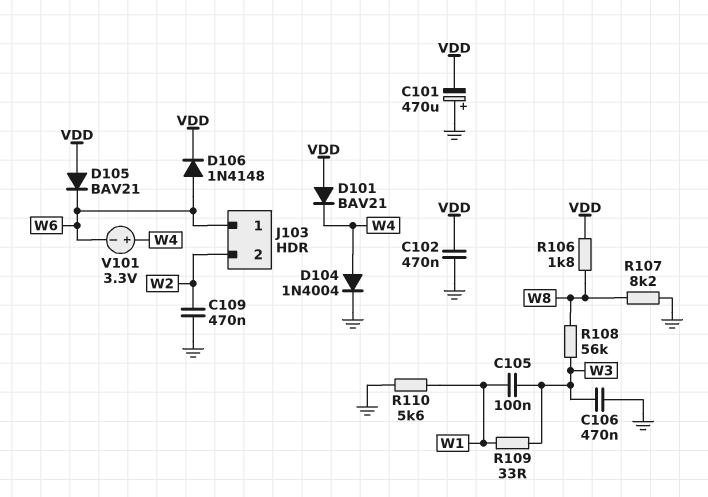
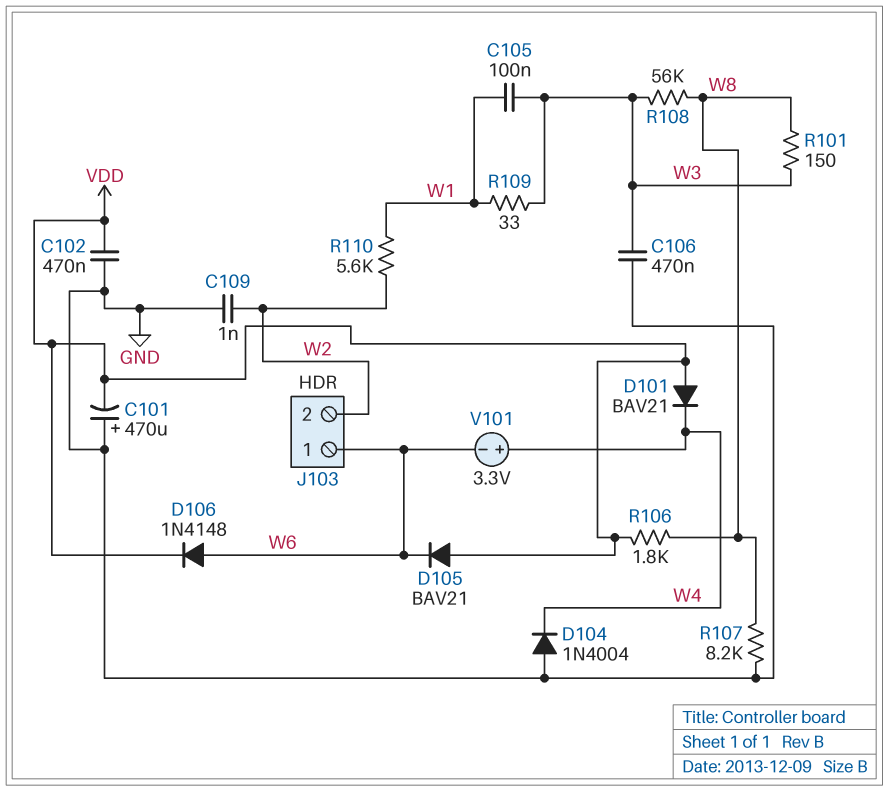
C109: 470nF (GND, W2) -> 1nF (GND, W2)
D104: diode 1N4004 (A W4, K GND) -> diode 1N4004 (A GND, K W4)
R101: none -> 150 (W3, W8)
R110: 5.6k (GND, W1) -> 5.6k (W1, W2)

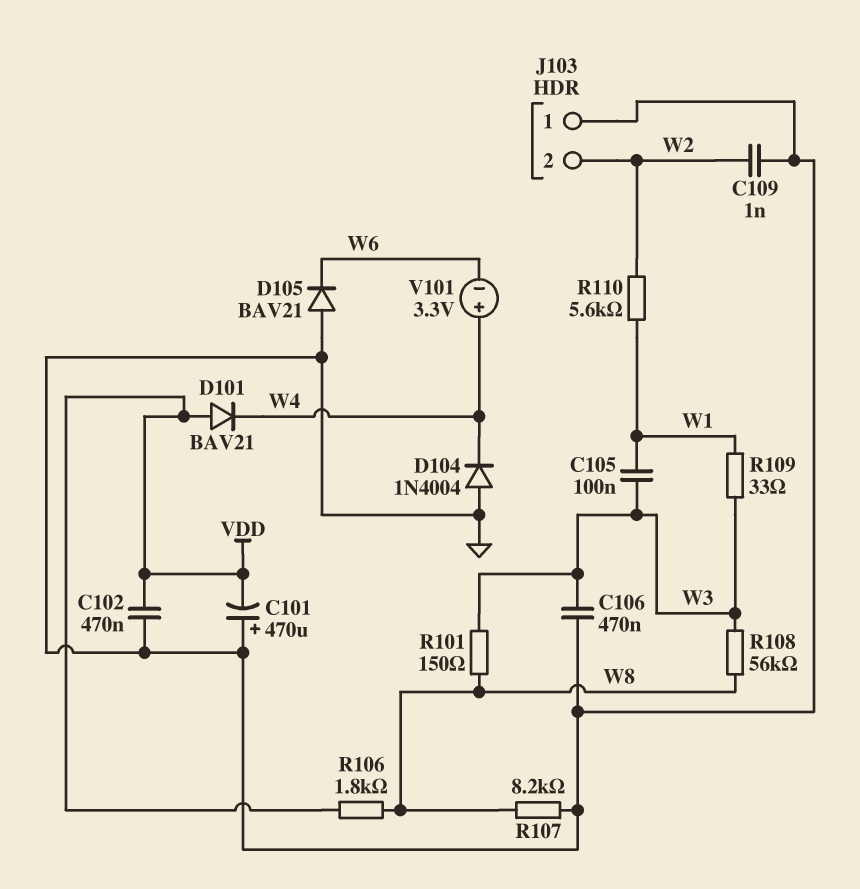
D105: diode BAV21 (A VDD, K W6) -> diode BAV21 (A GND, K W6)
D106: diode 1N4148 (A W6, K VDD) -> none
J103 pin 1: W6 -> GND

